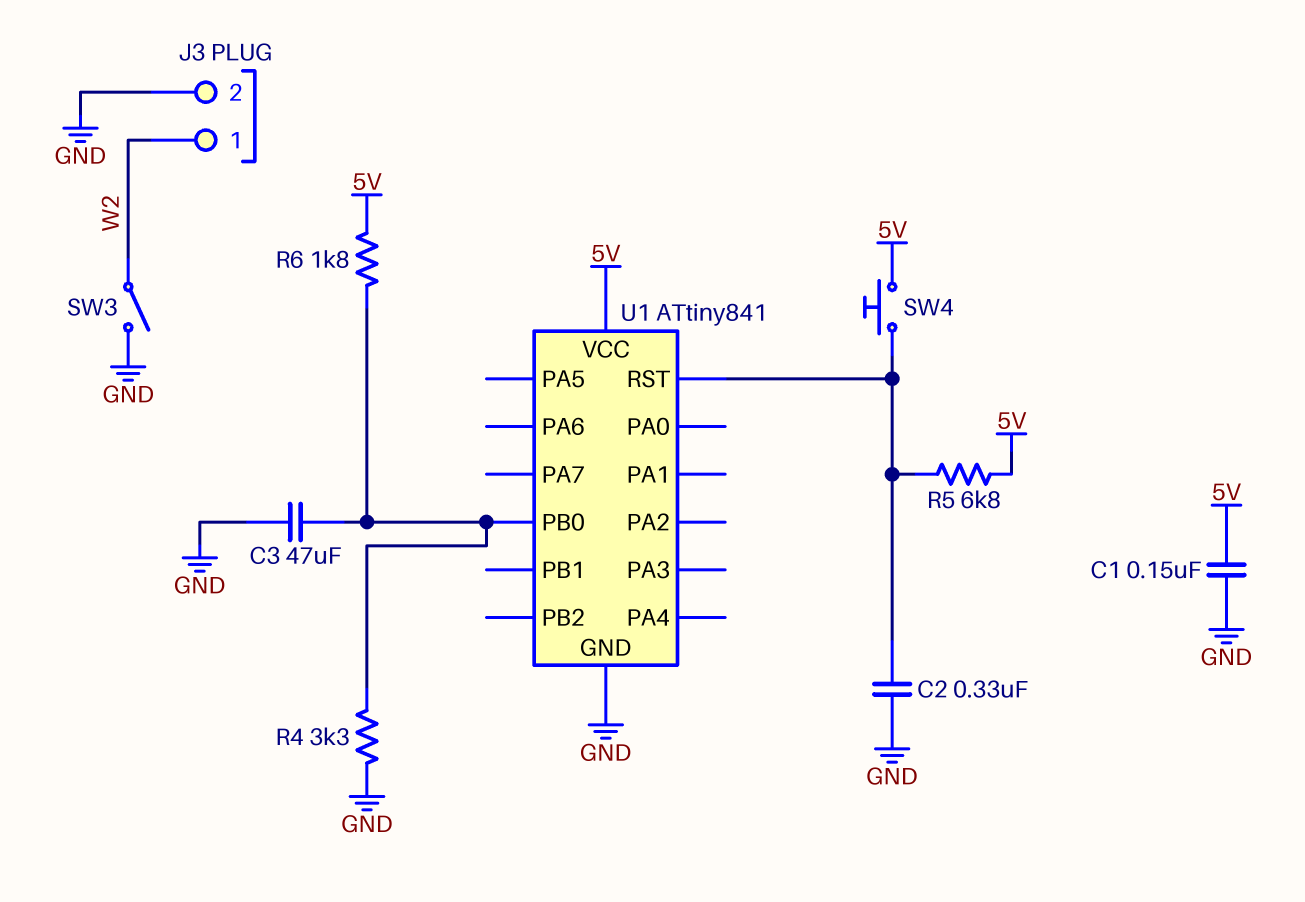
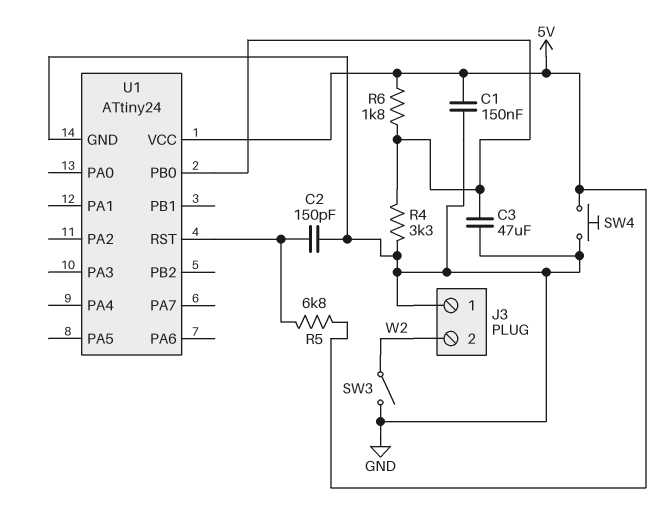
C2: 330nF (GND, U1/RST) -> 150pF (GND, U1/RST)
J3 pin 1: W2 -> GND
J3 pin 2: GND -> W2
SW4: button (5V, U1/RST) -> button (5V, GND)
U1: ATtiny841 -> ATtiny24

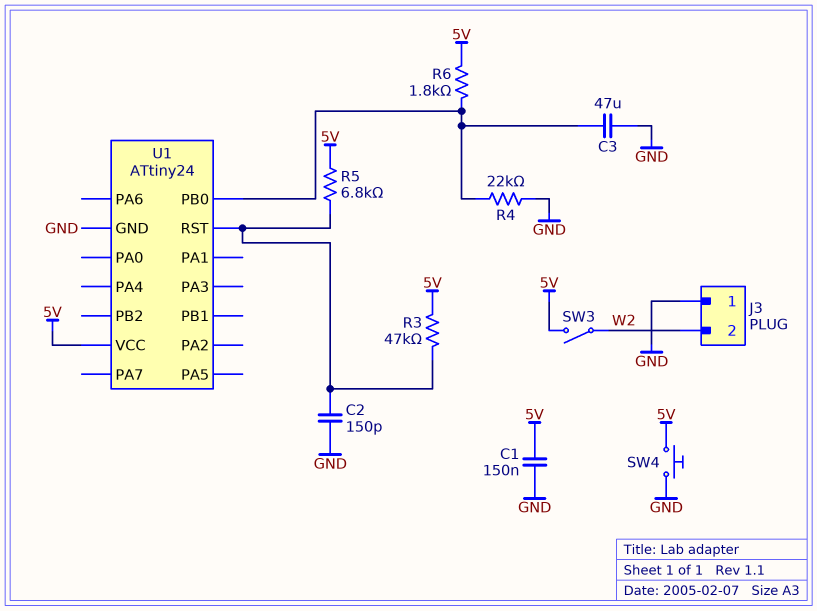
R3: none -> 47k (5V, U1/RST)
R4: 3.3k (GND, U1/PB0) -> 22k (GND, U1/PB0)
SW3: switch (GND, W2) -> switch (5V, W2)

